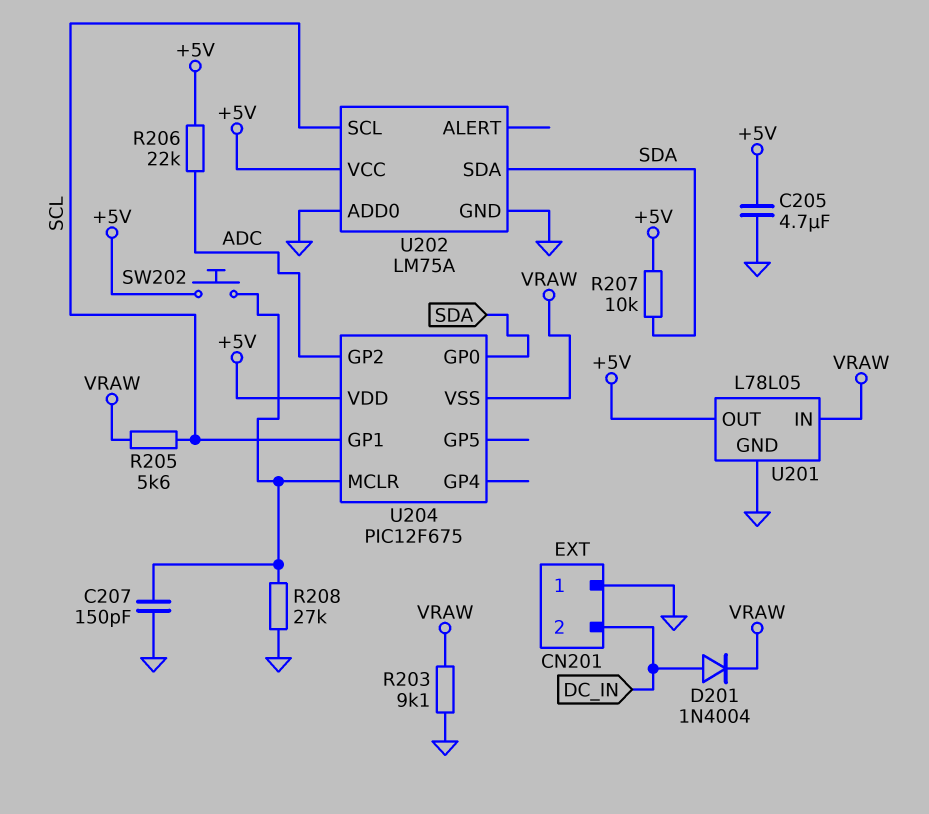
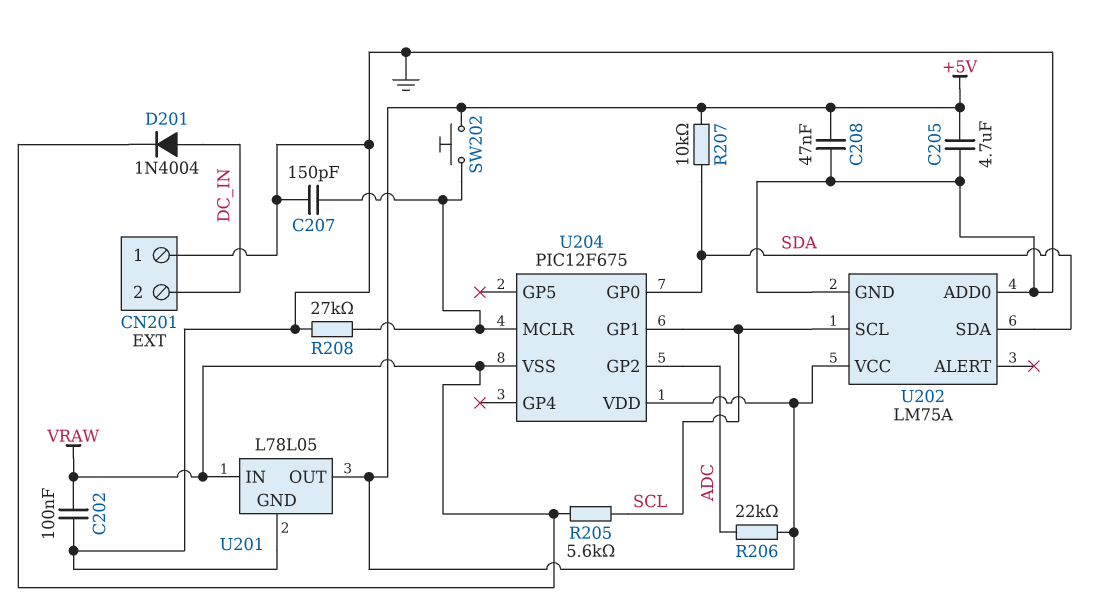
C202: none -> 100nF (GND, VRAW)
C208: none -> 47nF (+5V, GND)
R203: 9.1k (GND, VRAW) -> none

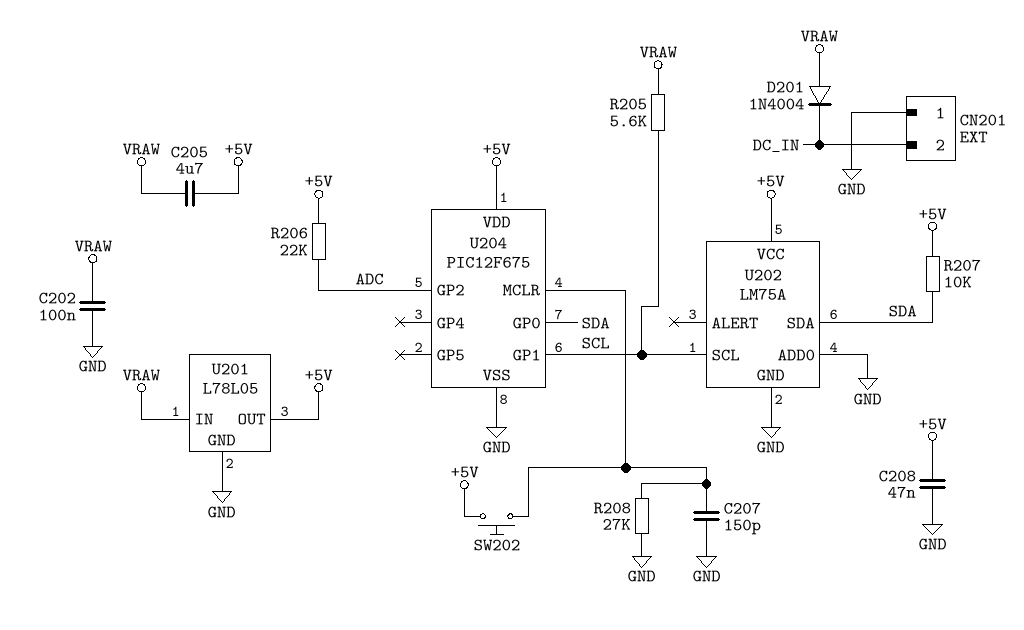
C205: 4.7uF (+5V, GND) -> 4.7uF (+5V, VRAW)
D201: diode 1N4004 (A DC_IN, K VRAW) -> diode 1N4004 (A VRAW, K DC_IN)
U204 pin VSS: VRAW -> GND

